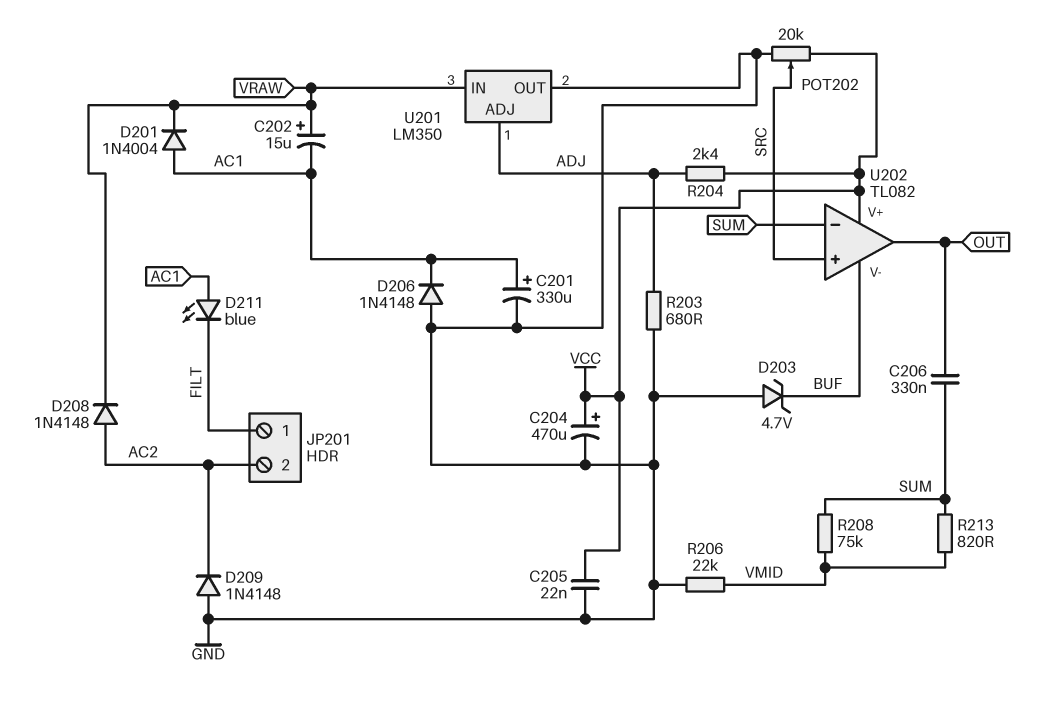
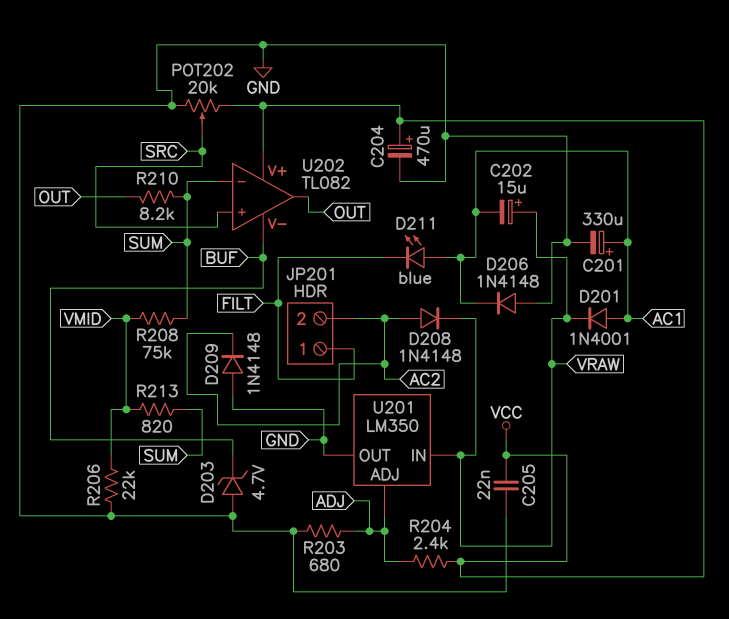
C206: 330nF (OUT, SUM) -> none
D201: diode 1N4004 (A AC1, K VRAW) -> diode 1N4001 (A AC1, K VRAW)
R210: none -> 8.2k (OUT, SUM)

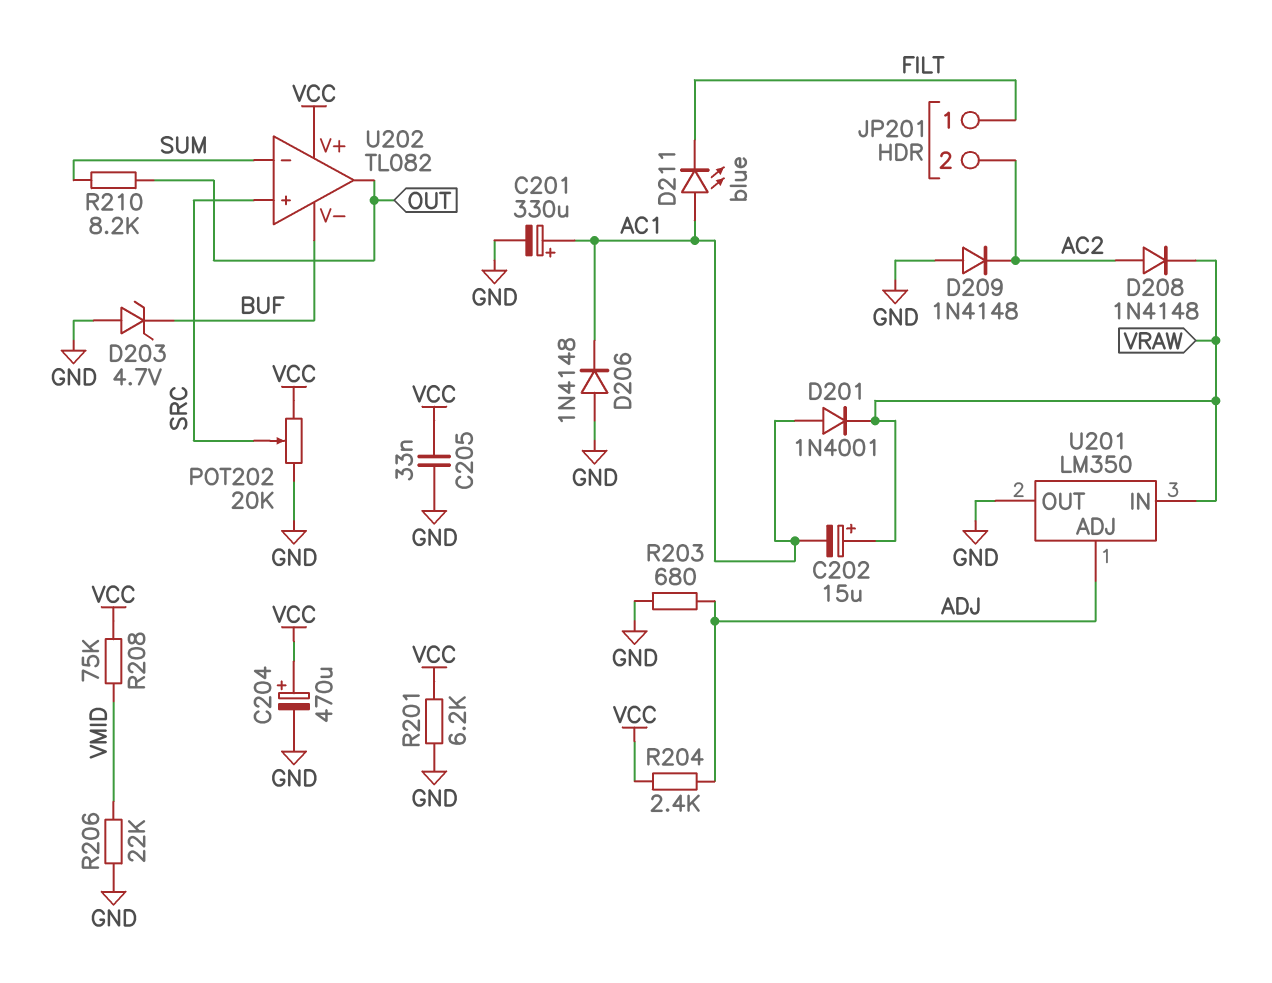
C205: 22nF (GND, VCC) -> 33nF (GND, VCC)
R201: none -> 6.2k (GND, VCC)
R208: 75k (SUM, VMID) -> 75k (VCC, VMID)
R213: 820 (SUM, VMID) -> none

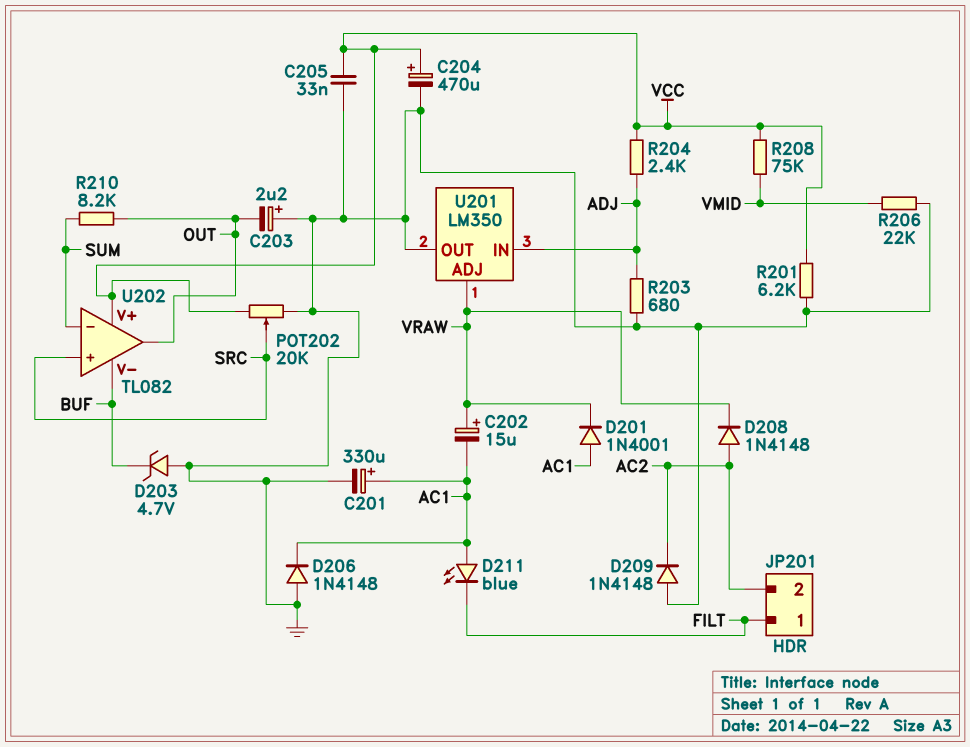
C203: none -> 2.2uF (plus GND, minus OUT)
U201 pin ADJ: ADJ -> VRAW
U201 pin IN: VRAW -> ADJ

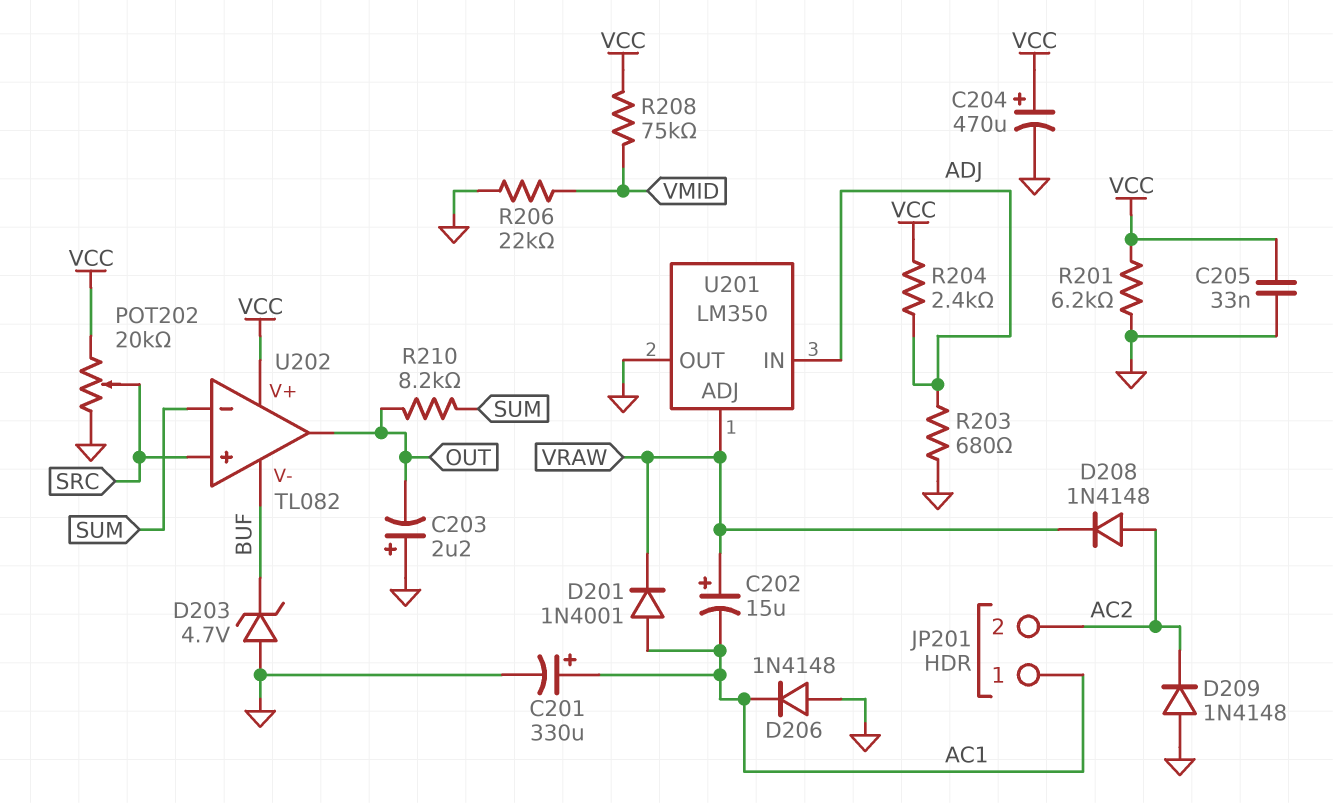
D211: LED blue (A AC1, K FILT) -> none
JP201 pin 1: FILT -> AC1

